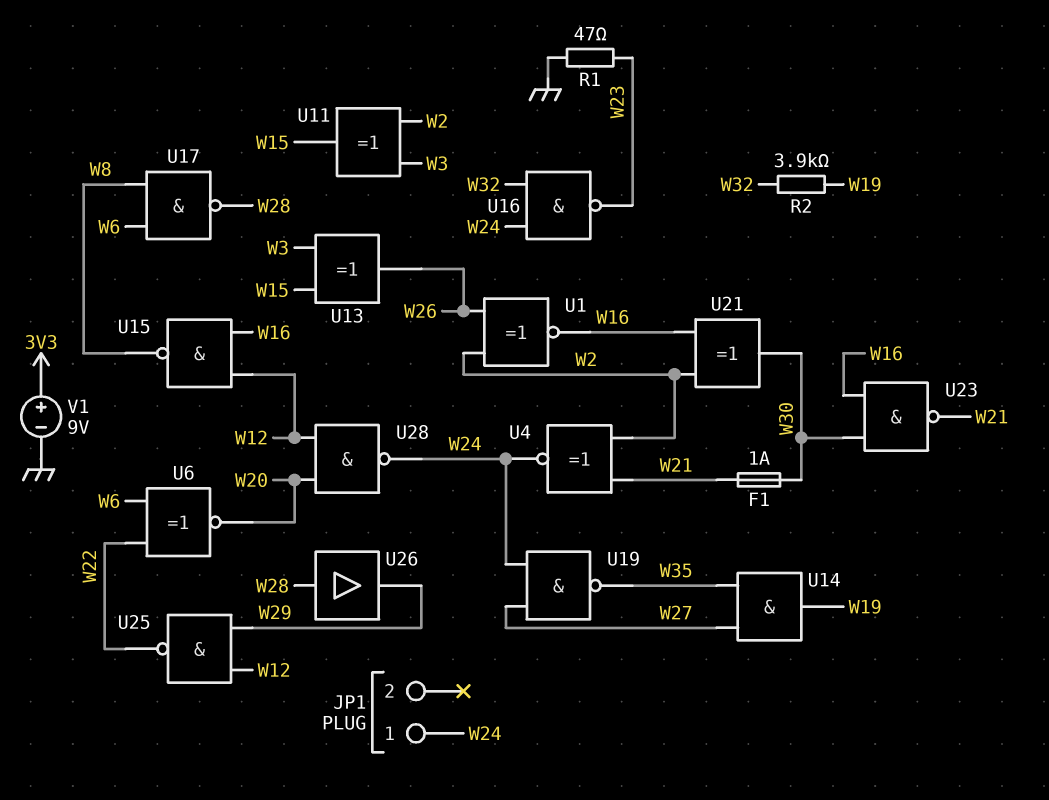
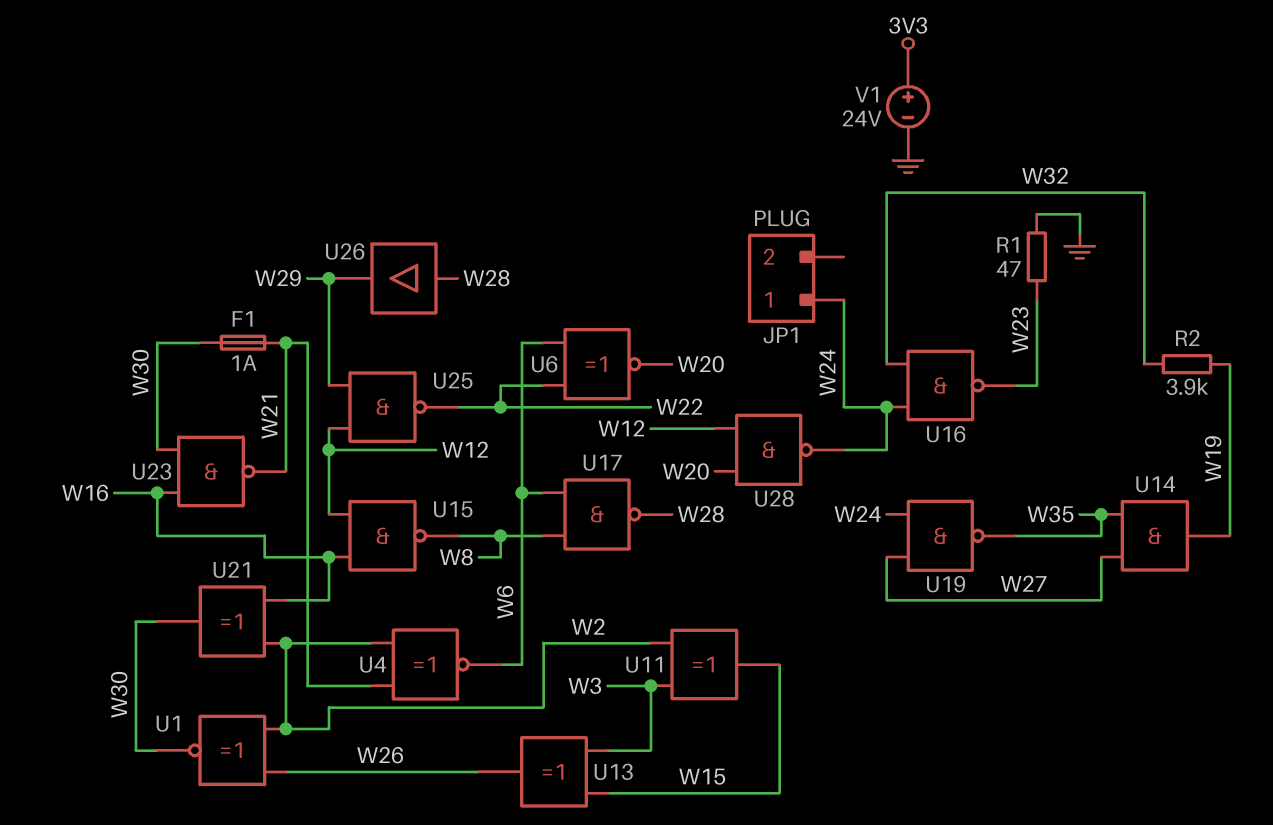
U1: XNOR (in W2, in W26, out W16) -> XNOR (in W2, in W26, out W30)
U4: XNOR (in W2, in W21, out W24) -> XNOR (in W2, in W21, out W6)
V1: 9V (plus 3V3, minus GND) -> 24V (plus 3V3, minus GND)

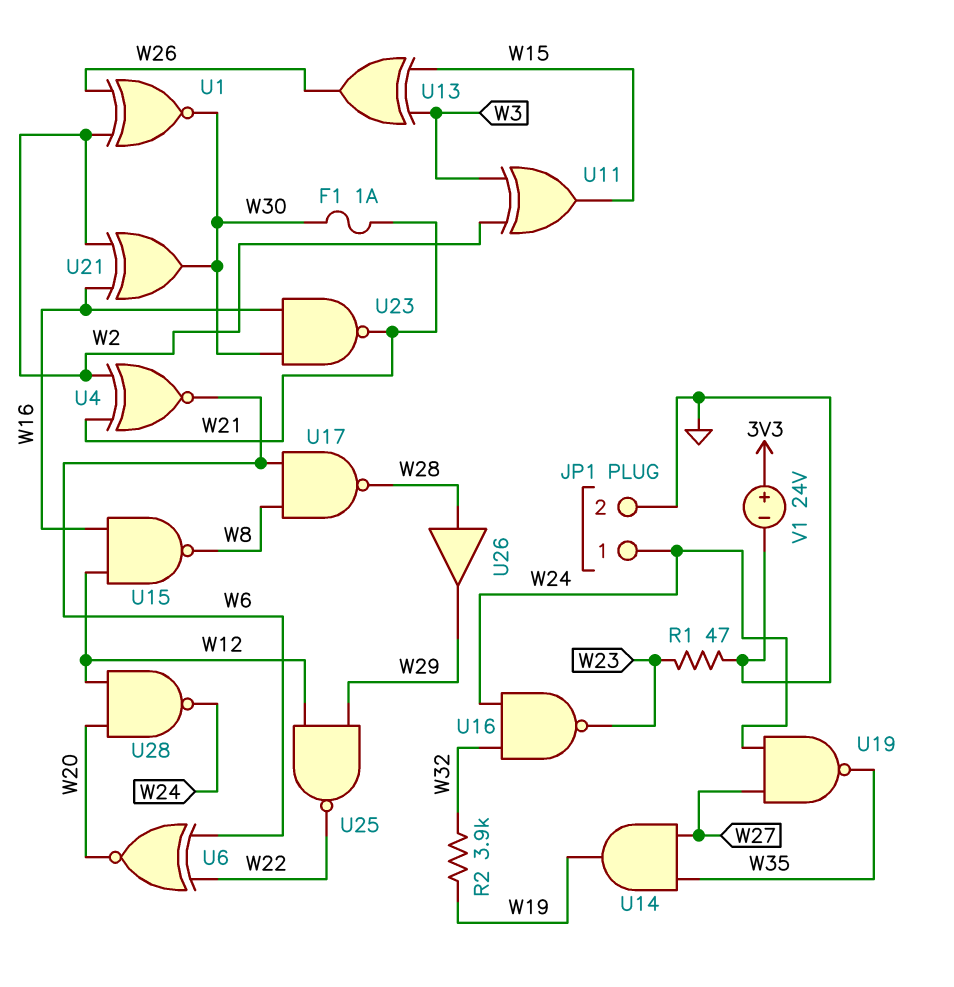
JP1 pin 2: none -> GND

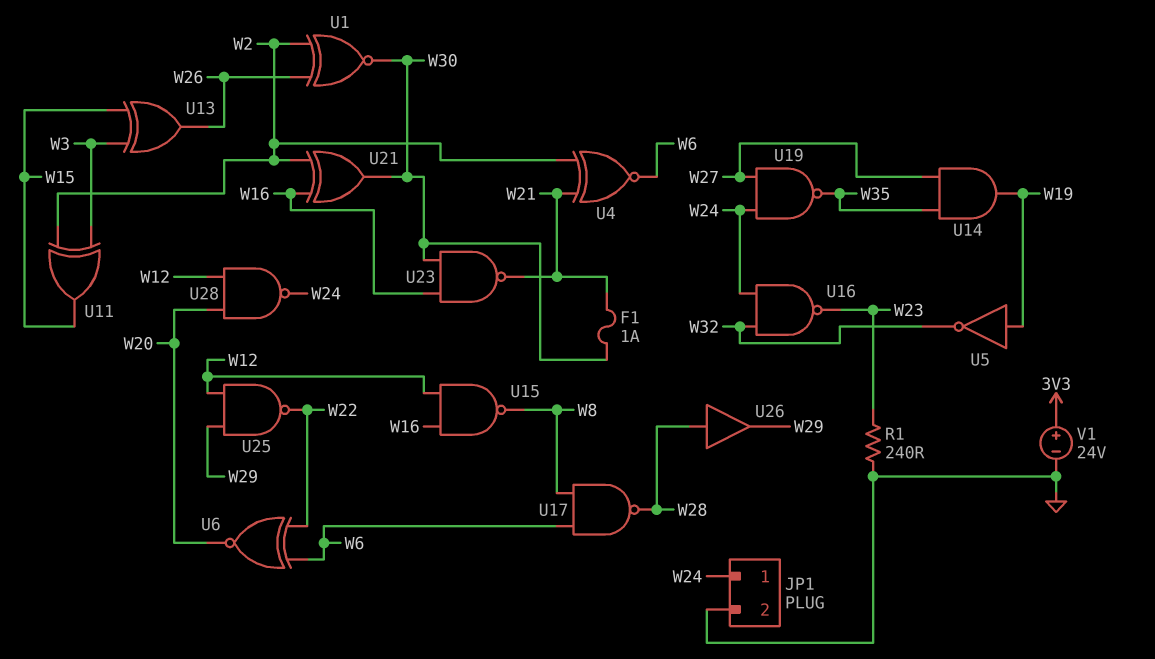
R1: 47 (GND, W23) -> 240 (GND, W23)
R2: 3.9k (W19, W32) -> none
U5: none -> NOT (in W19, out W32)

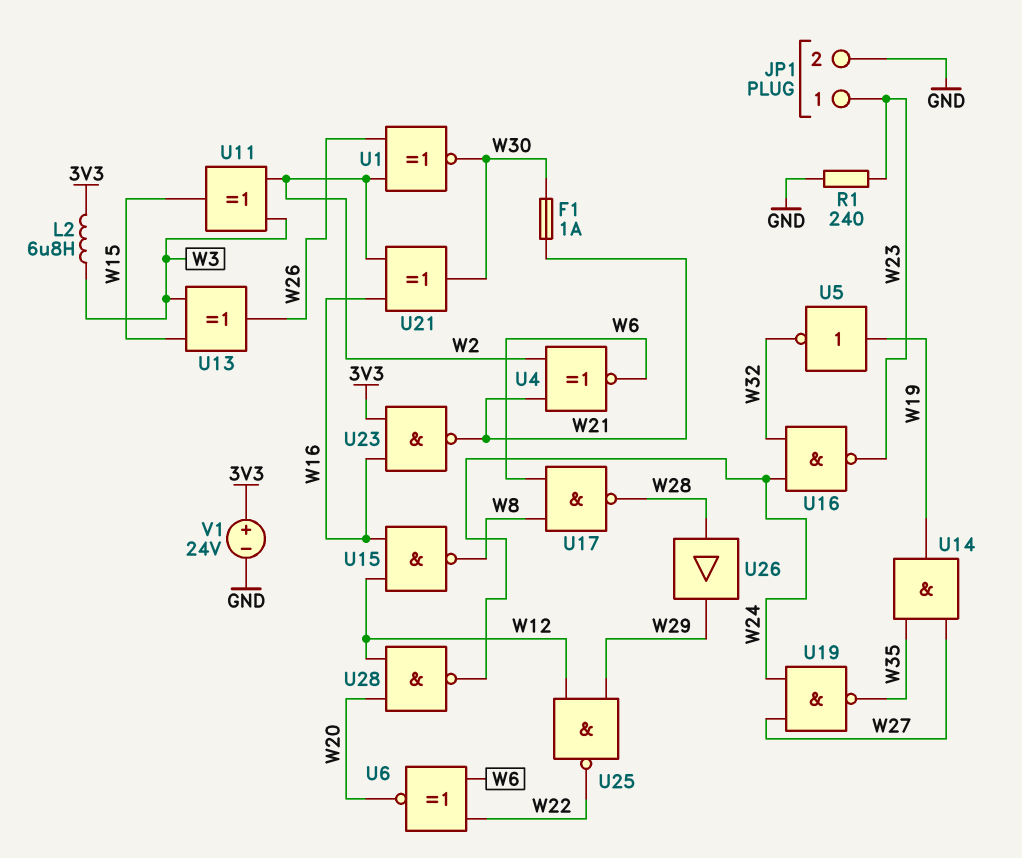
JP1 pin 1: W24 -> W23
L2: none -> 6.8uH (3V3, W3)
U23: NAND (in W16, in W30, out W21) -> NAND (in 3V3, in W16, out W21)

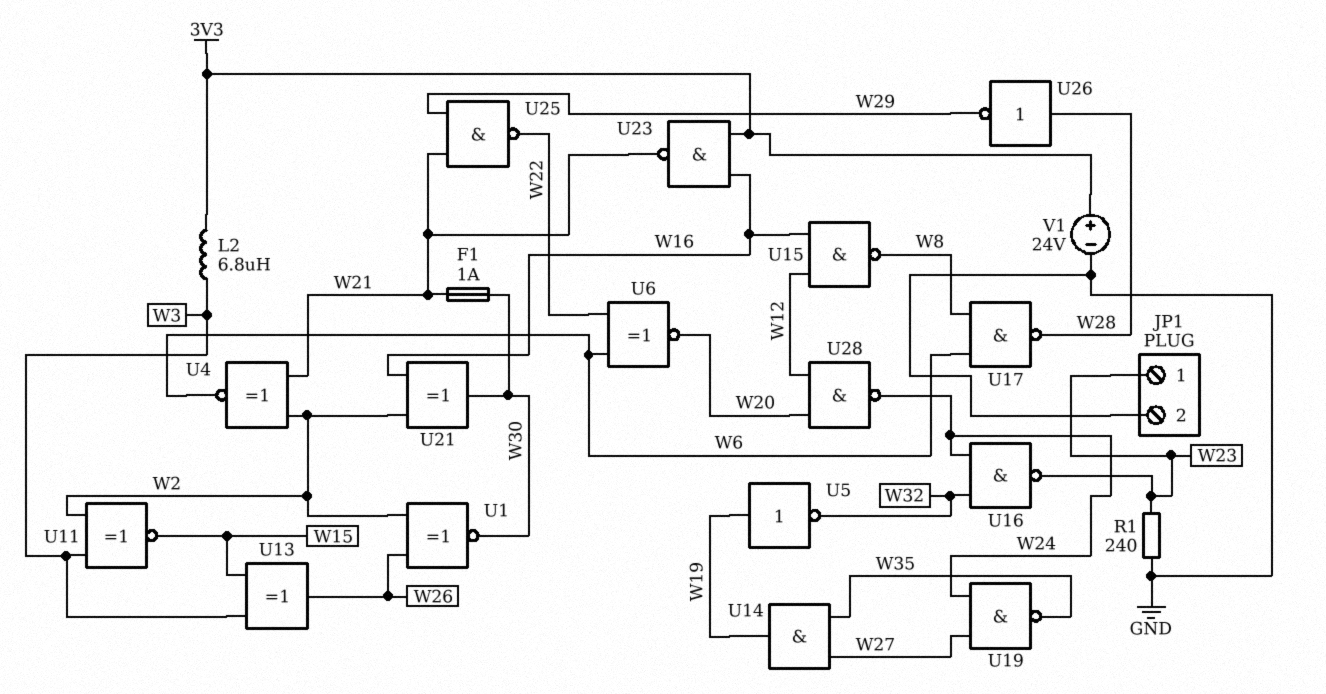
U11: XOR (in W2, in W3, out W15) -> XNOR (in W2, in W3, out W15)
U25: NAND (in W12, in W29, out W22) -> NAND (in W21, in W29, out W22)
U26: buffer (in W28, out W29) -> NOT (in W28, out W29)

